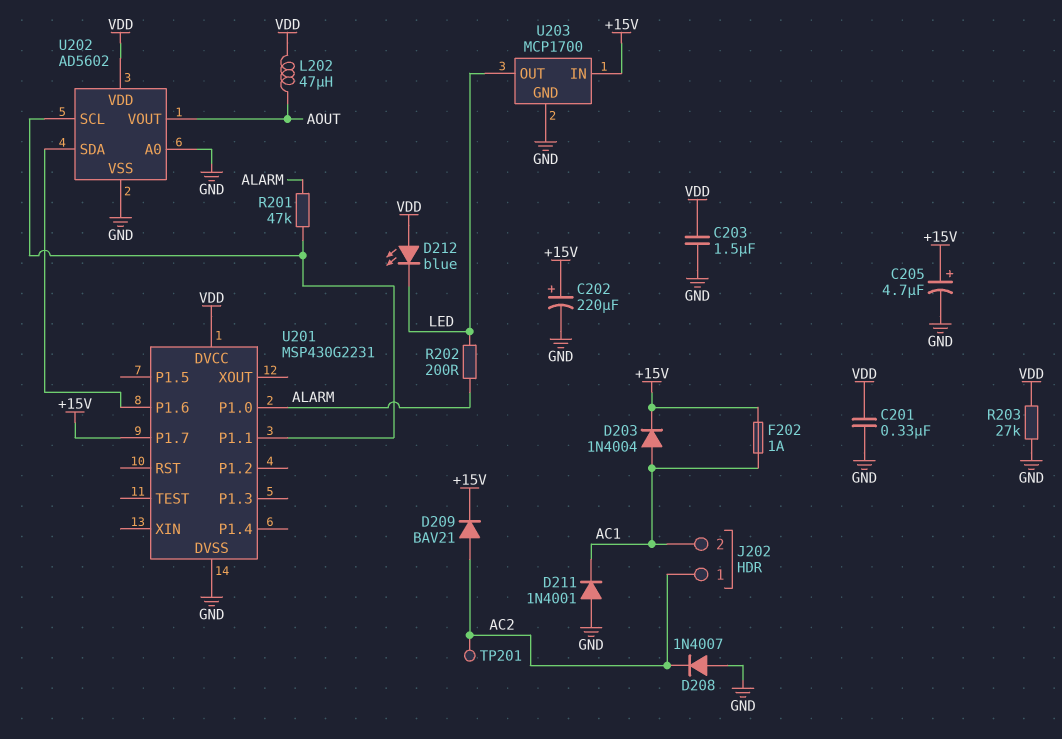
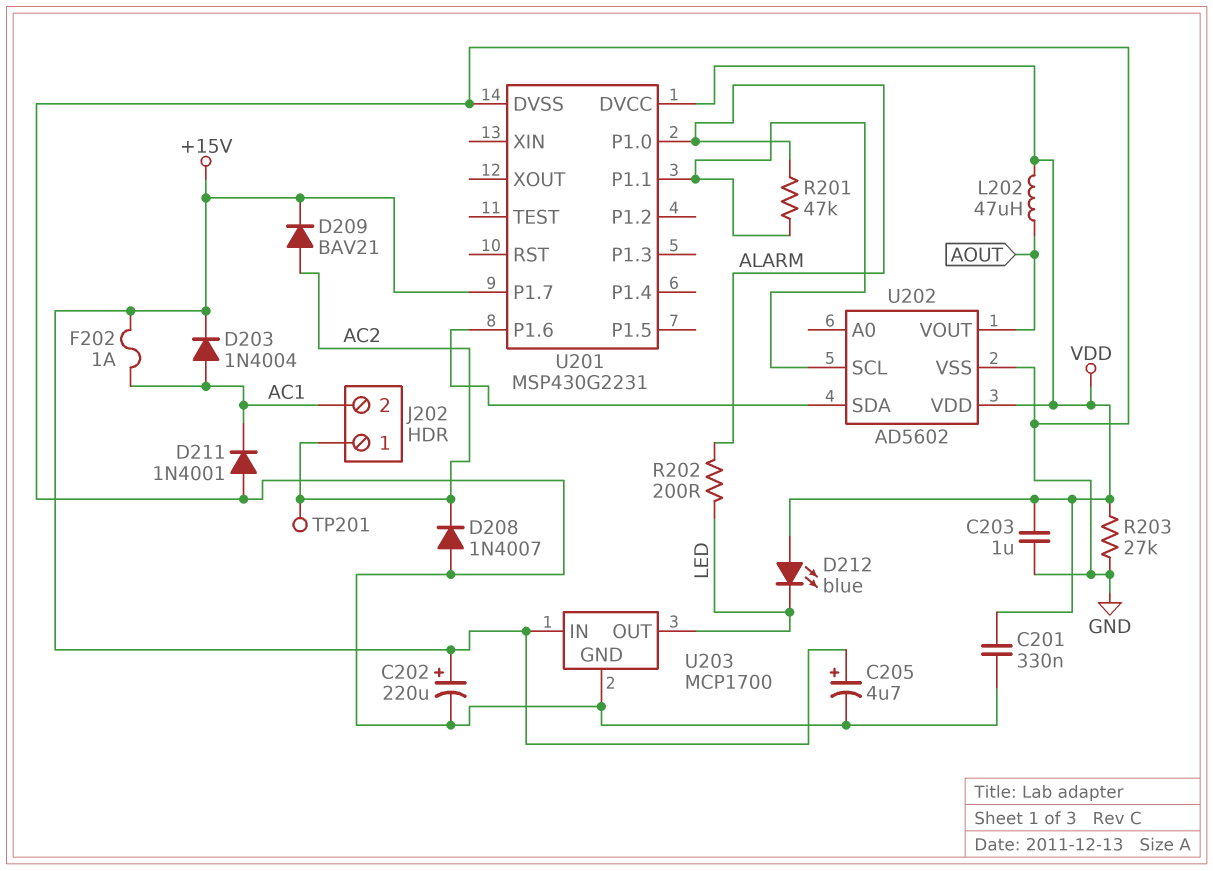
C203: 1.5uF (GND, VDD) -> 1uF (GND, VDD)
U202 pin A0: GND -> none

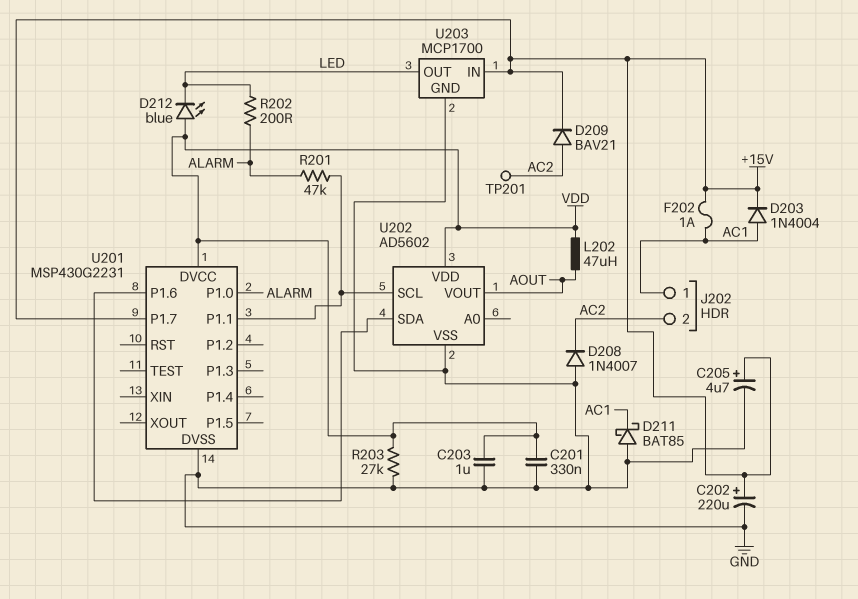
D211: diode 1N4001 (A GND, K AC1) -> schottky BAT85 (A GND, K AC1)
J202 pin 1: AC2 -> AC1
J202 pin 2: AC1 -> AC2

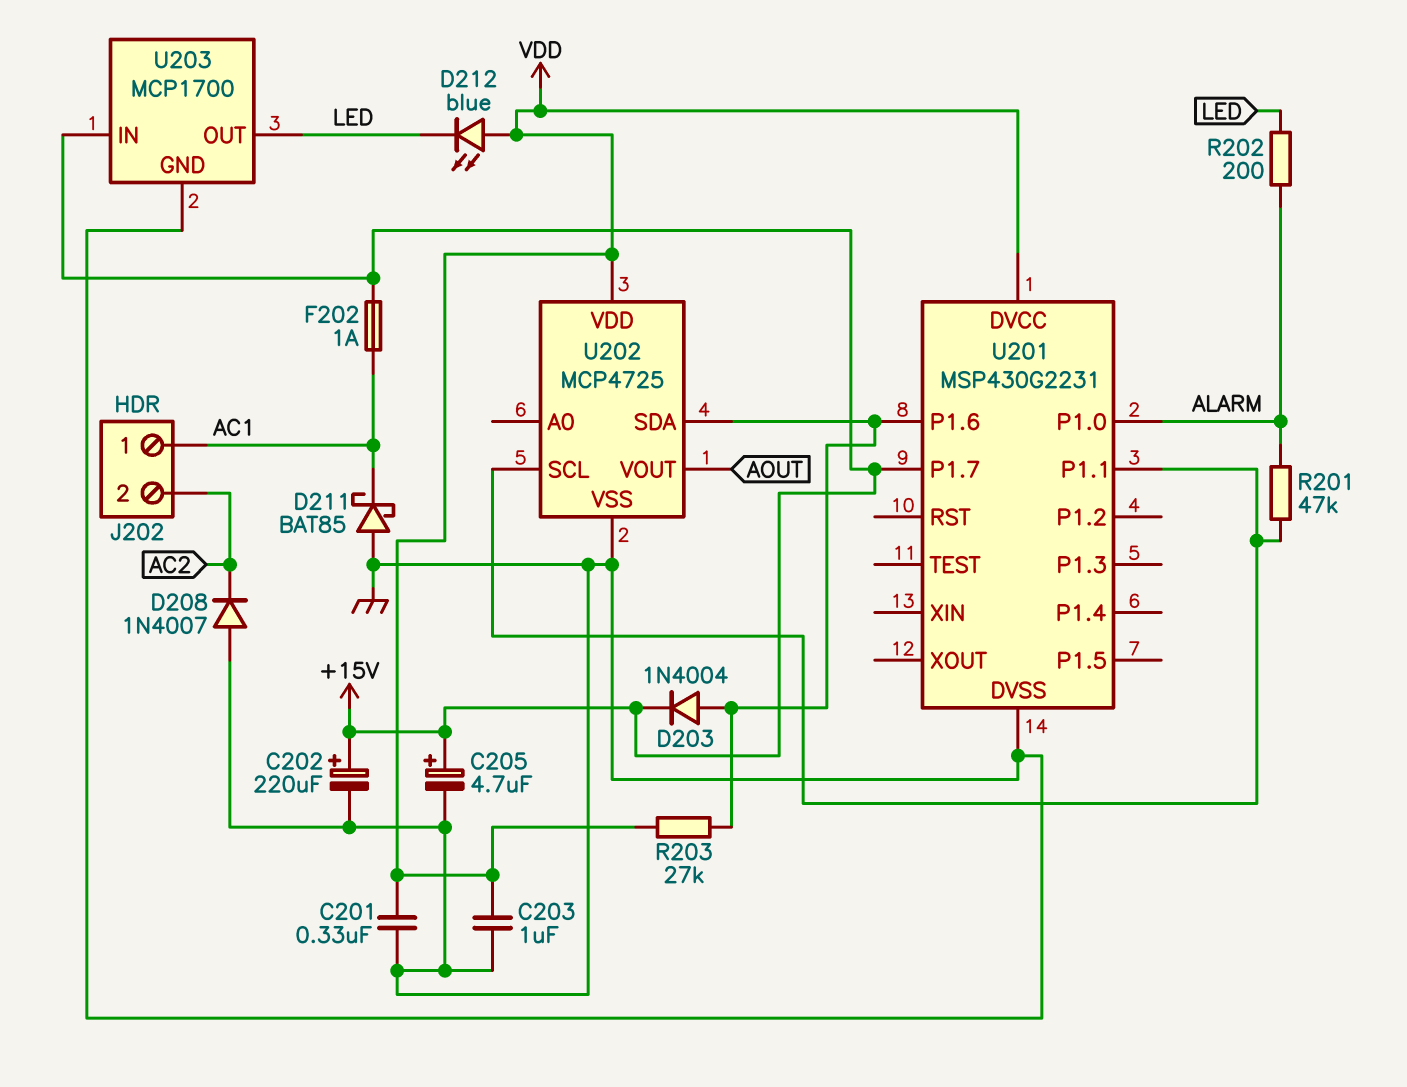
D203: diode 1N4004 (A AC1, K +15V) -> diode 1N4004 (A U201/P1.6, K +15V)
D209: diode BAV21 (A AC2, K +15V) -> none
L202: 47uH (AOUT, VDD) -> none
R203: 27k (GND, VDD) -> 27k (U201/P1.6, VDD)
TP201: test point (AC2) -> none
U202: AD5602 -> MCP4725

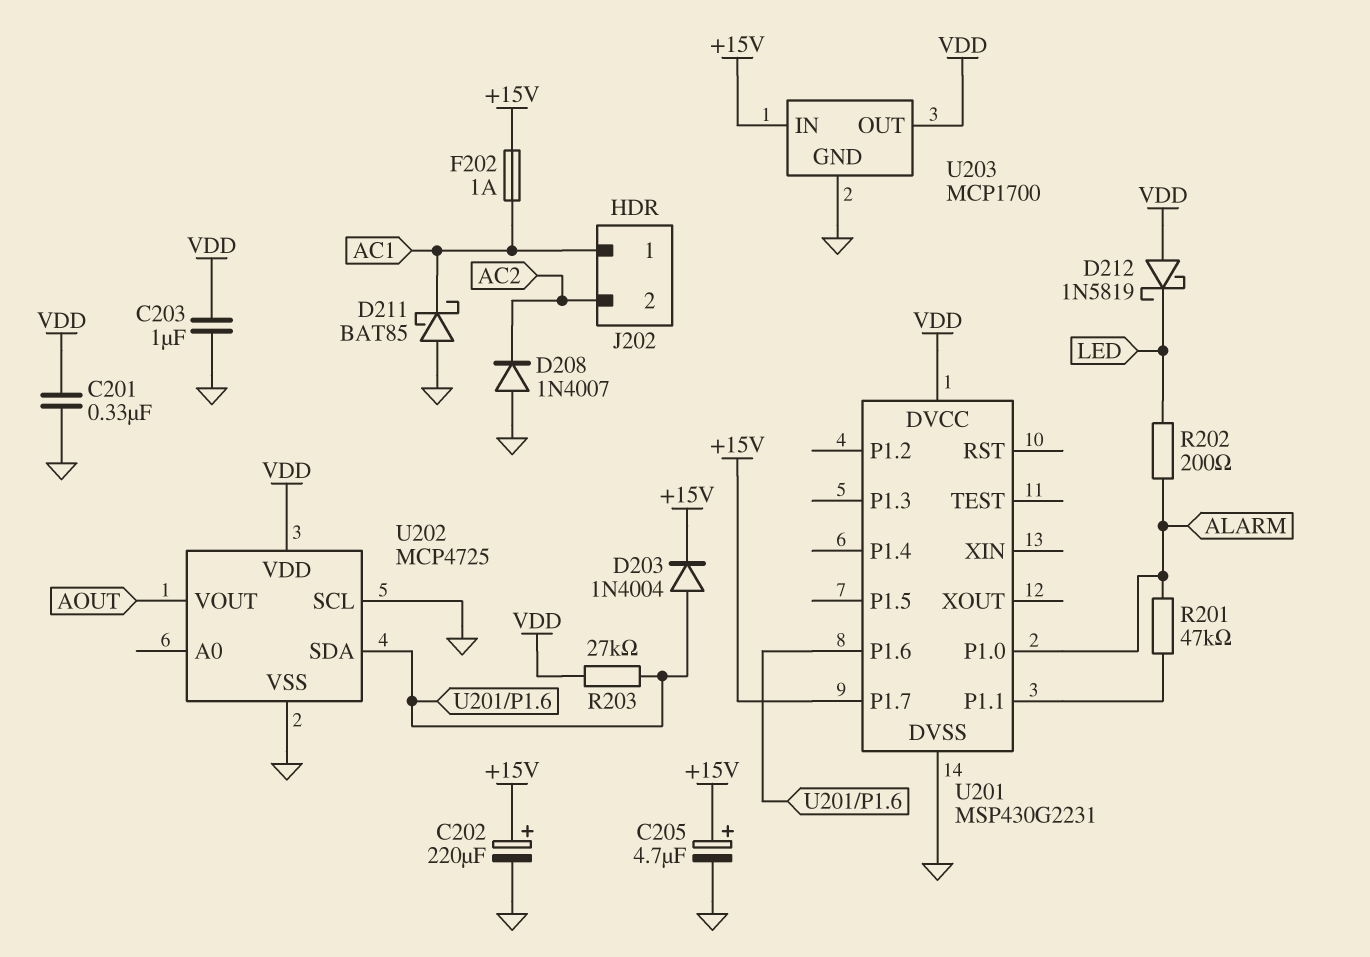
D212: LED blue (A VDD, K LED) -> schottky 1N5819 (A VDD, K LED)
U202 pin SCL: U201/P1.1 -> GND
U203 pin OUT: LED -> VDD

